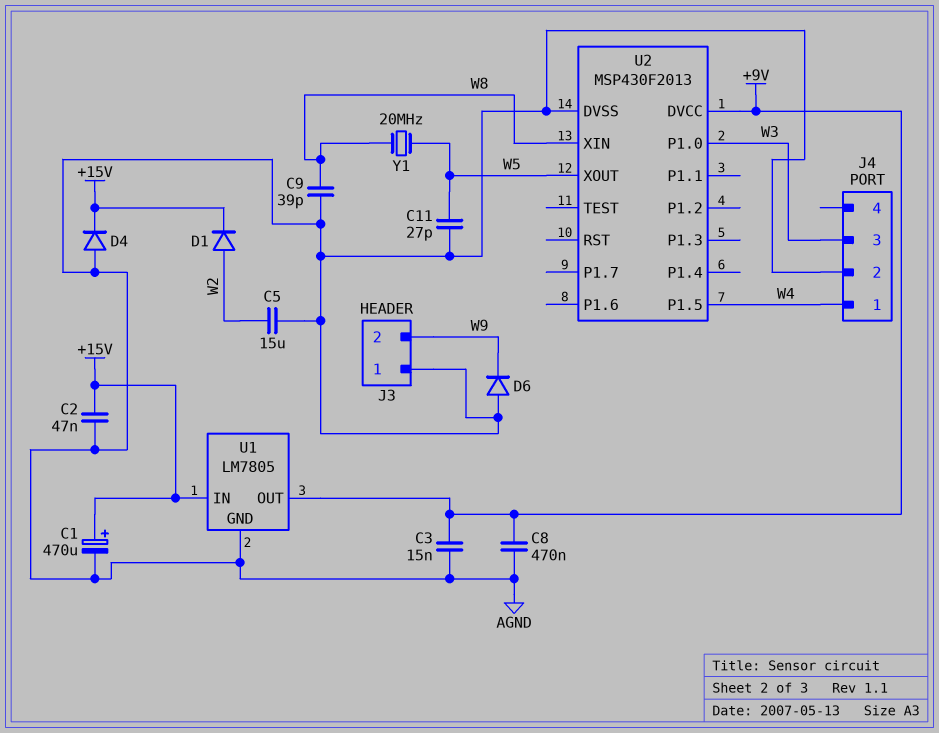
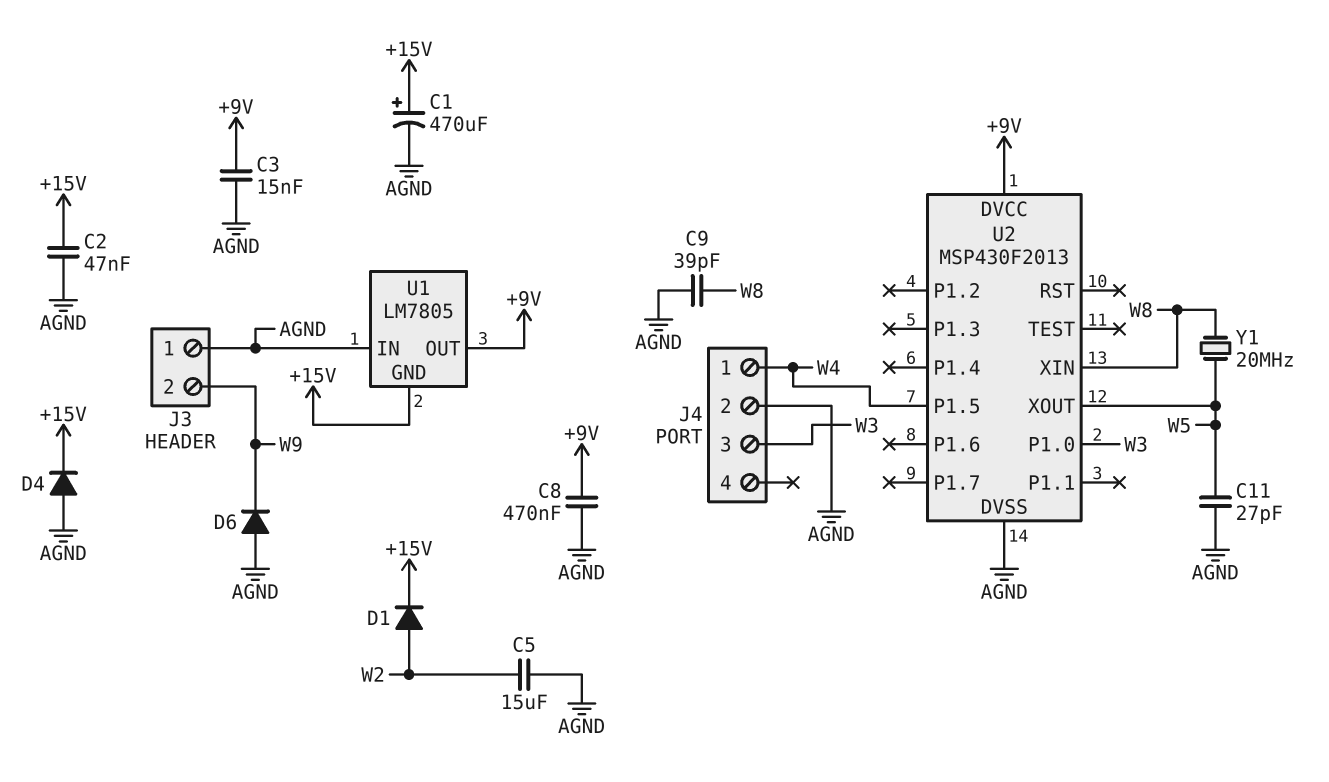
U1 pin GND: AGND -> +15V
U1 pin IN: +15V -> AGND

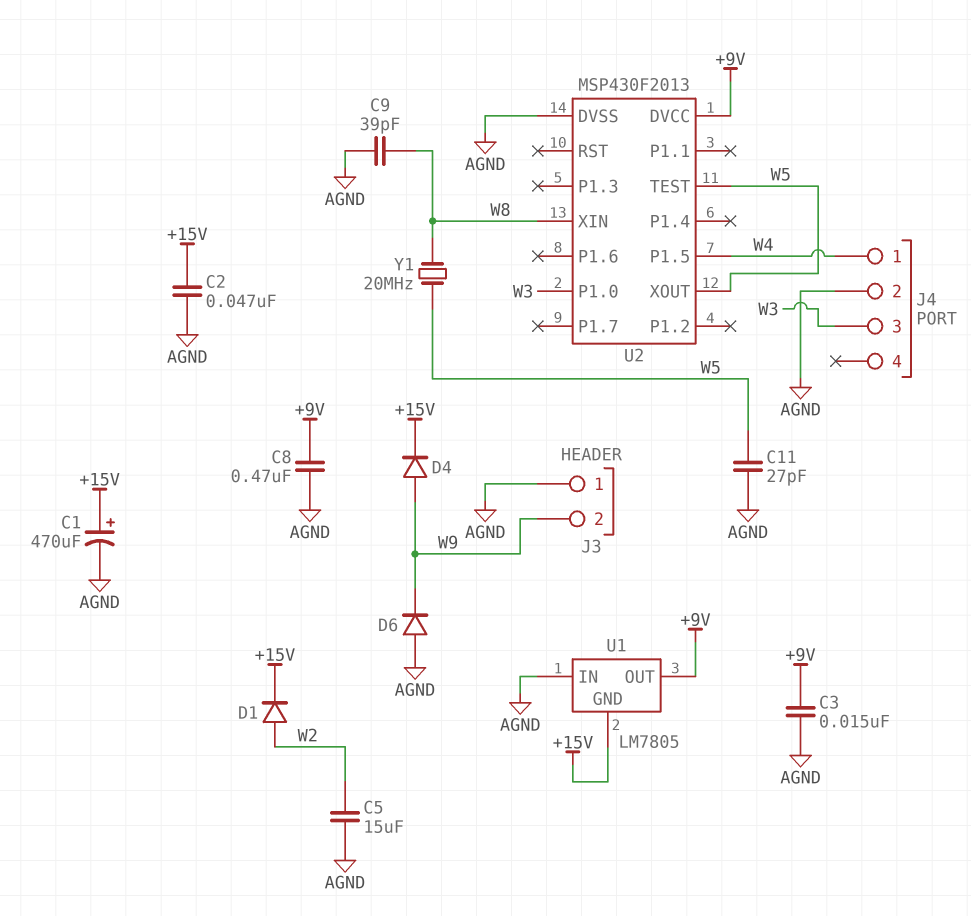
D4: diode (A AGND, K +15V) -> diode (A W9, K +15V)
U2 pin TEST: none -> W5

